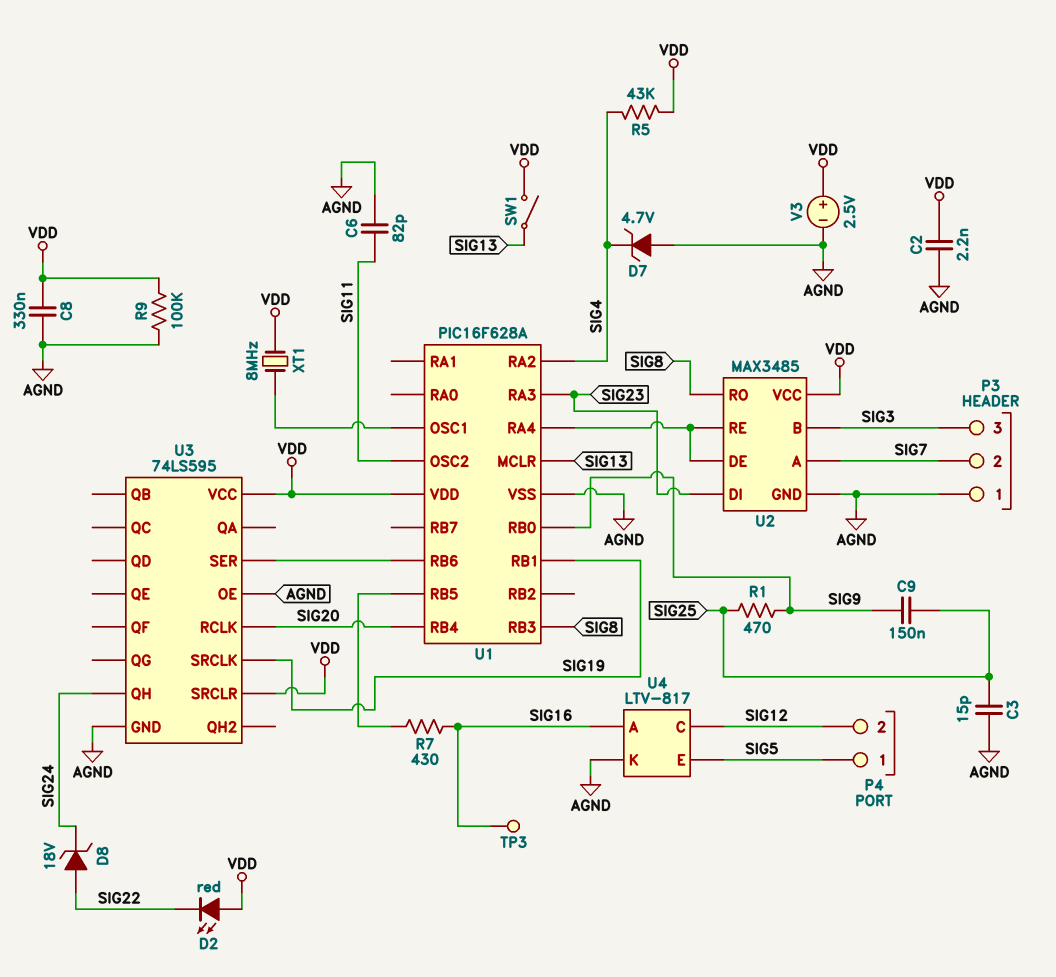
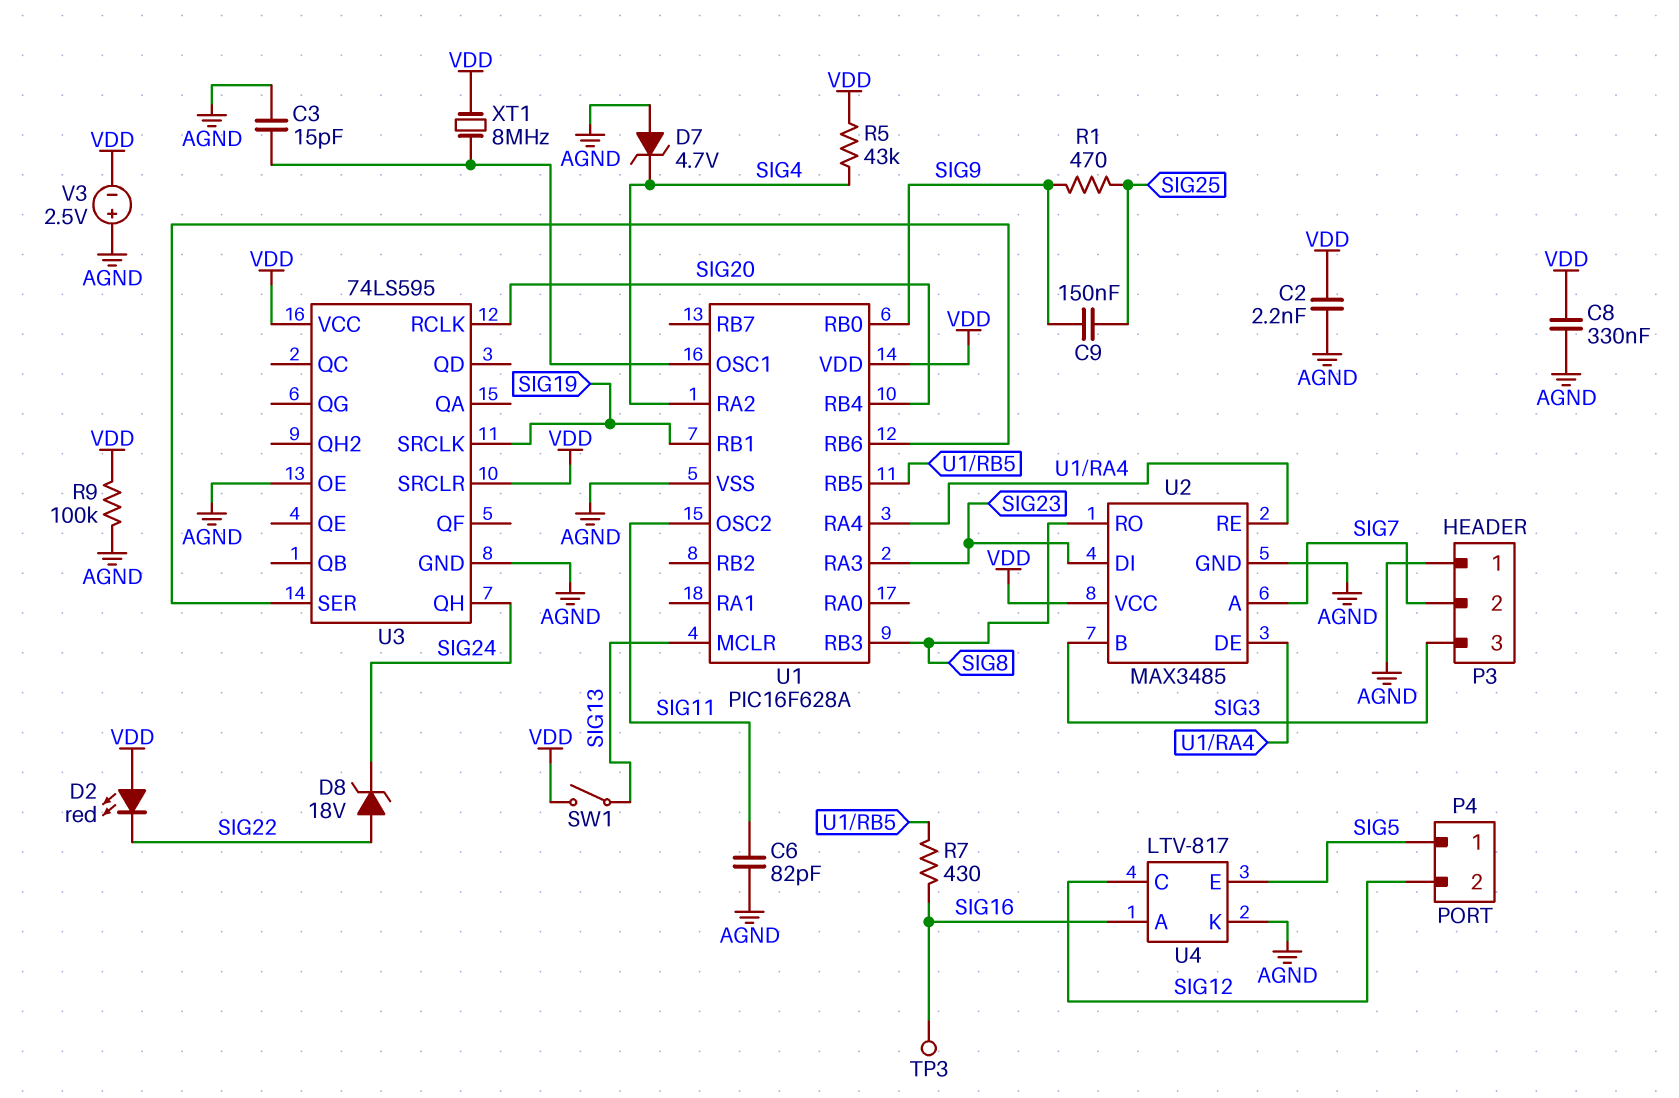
C3: 15pF (AGND, SIG25) -> 15pF (AGND, U1/OSC1)
V3: 2.5V (plus VDD, minus AGND) -> 2.5V (plus AGND, minus VDD)

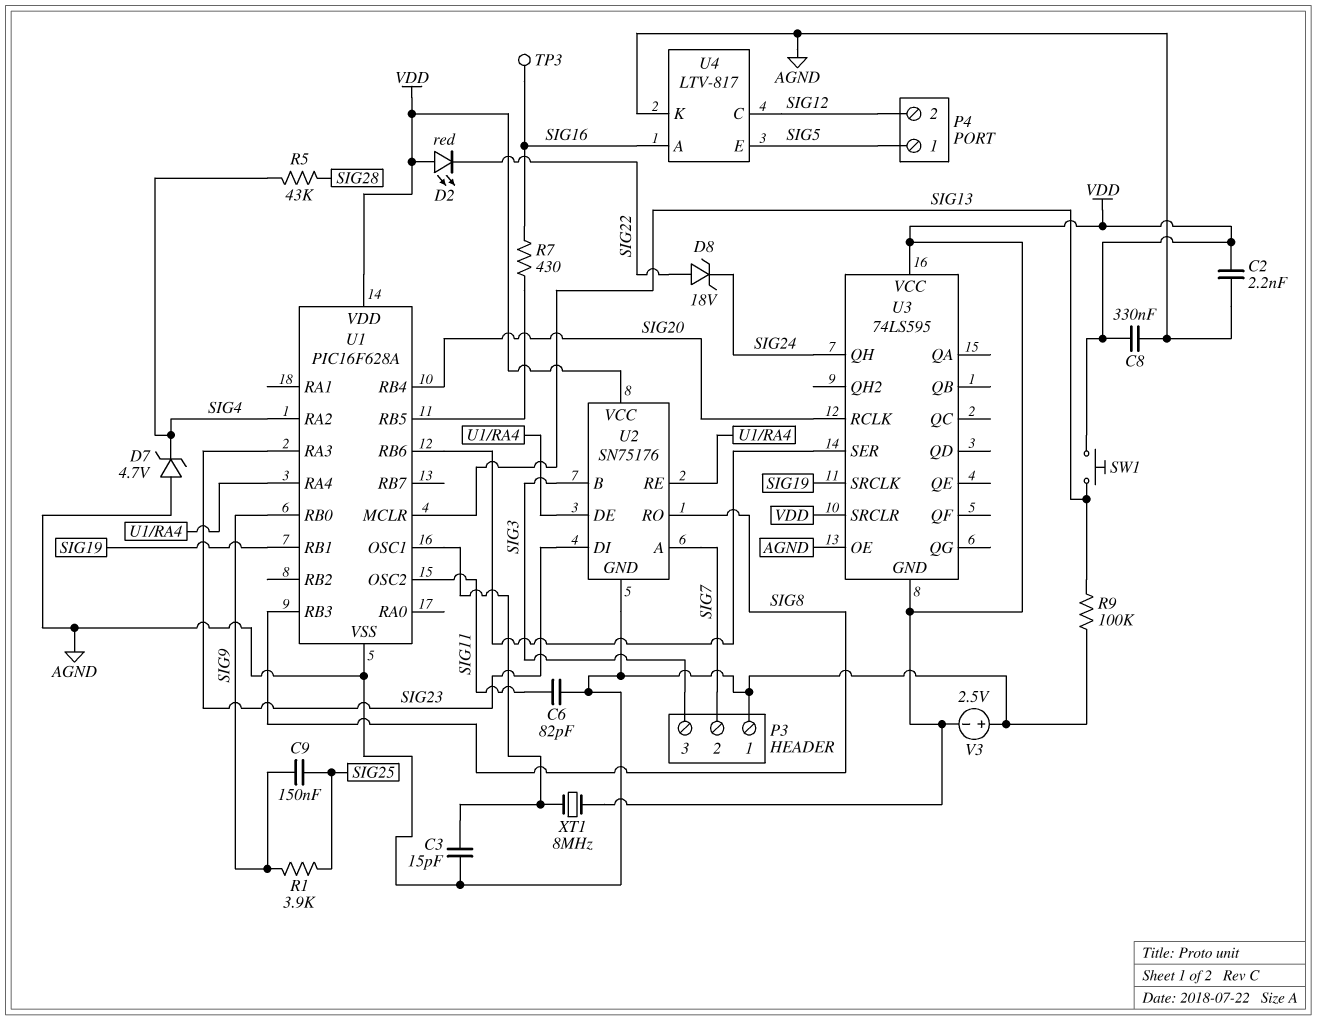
R1: 470 (SIG9, SIG25) -> 3.9k (SIG9, SIG25)
R5: 43k (SIG4, VDD) -> 43k (SIG4, SIG28)
R9: 100k (AGND, VDD) -> 100k (AGND, SIG13)
SW1: switch (SIG13, VDD) -> button (SIG13, VDD)
U2: MAX3485 -> SN75176
U3 pin GND: AGND -> VDD

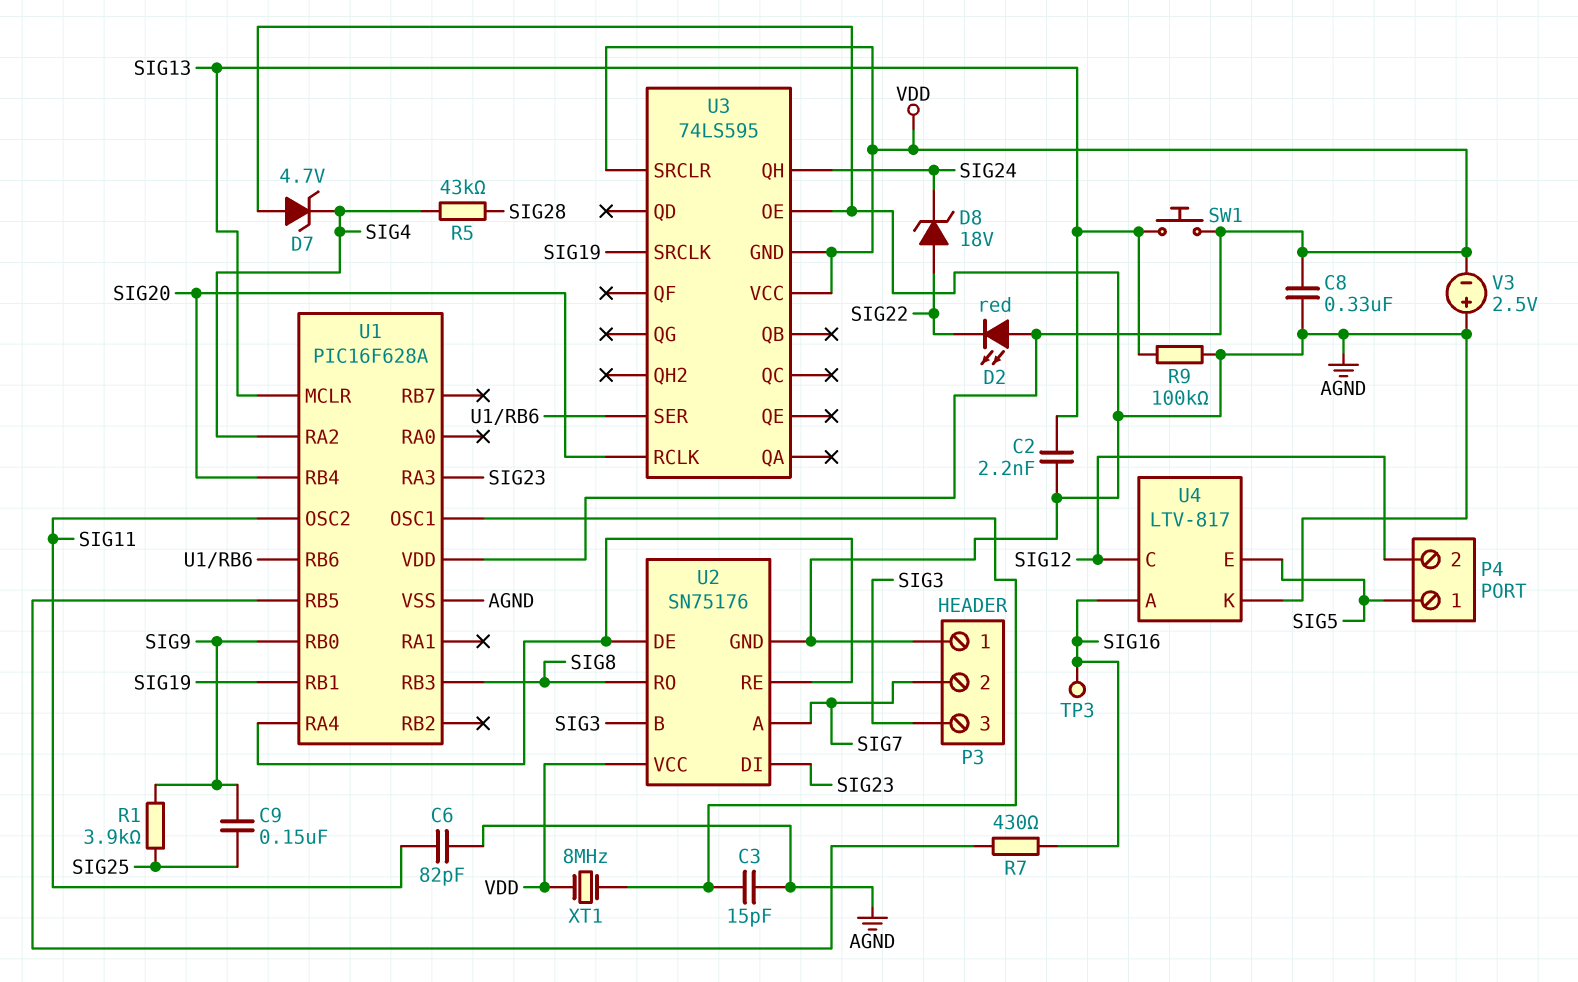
C2: 2.2nF (AGND, VDD) -> 2.2nF (AGND, SIG13)

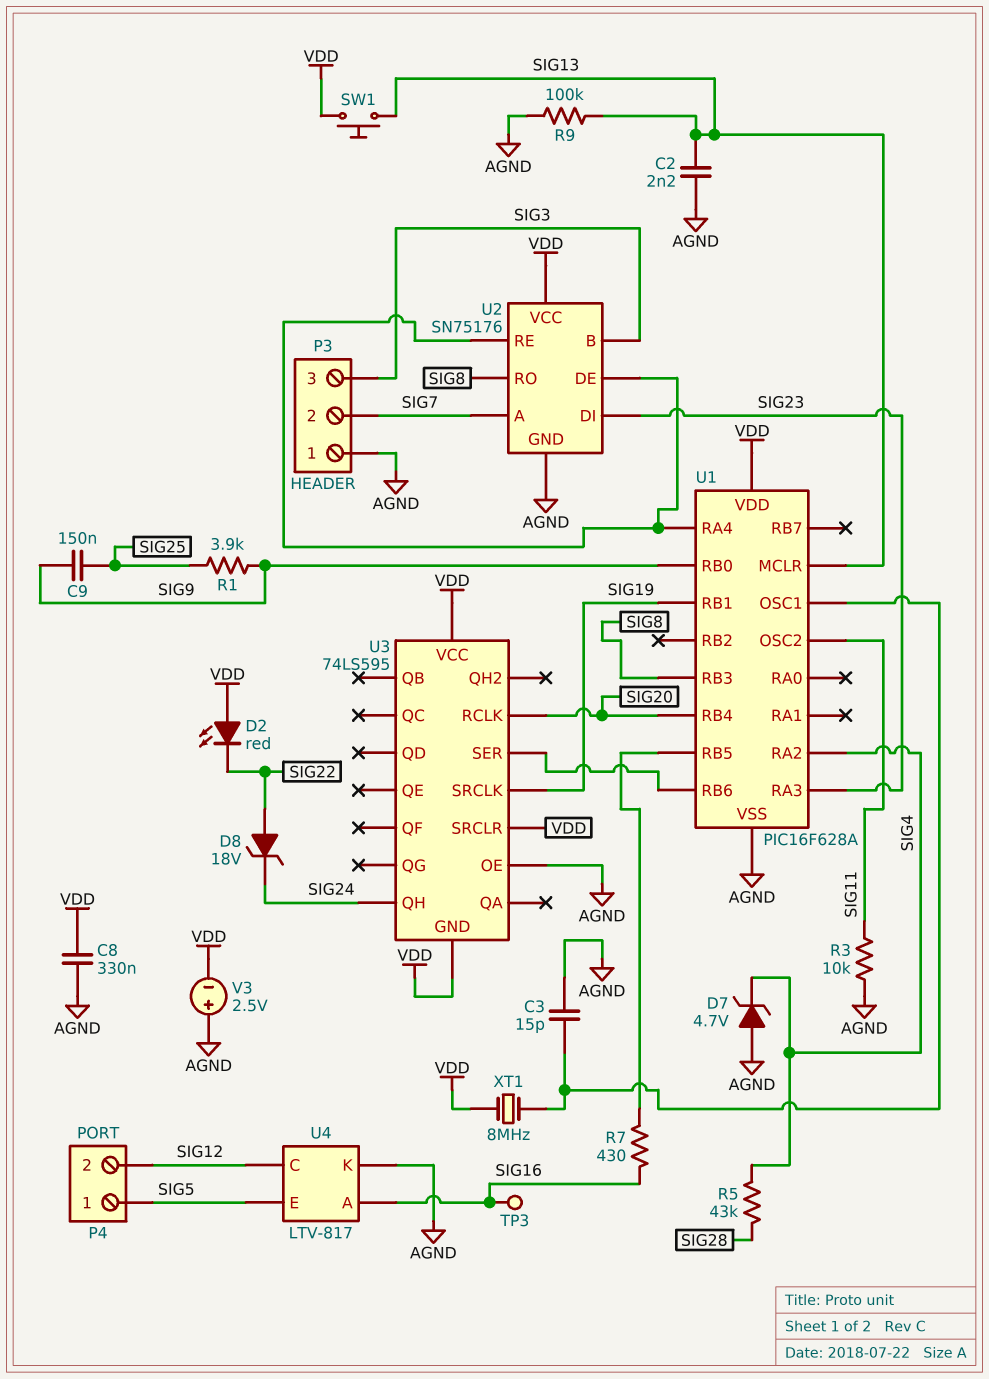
C6: 82pF (AGND, SIG11) -> none
R3: none -> 10k (AGND, SIG11)

